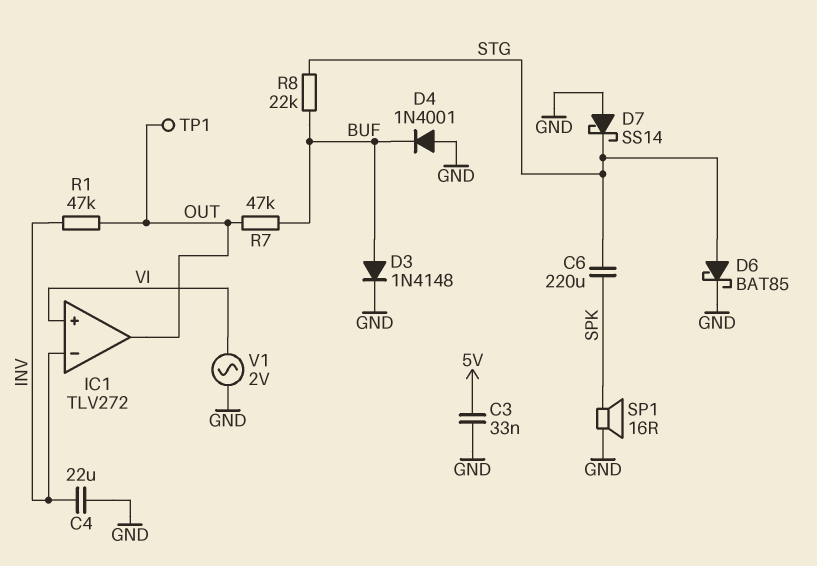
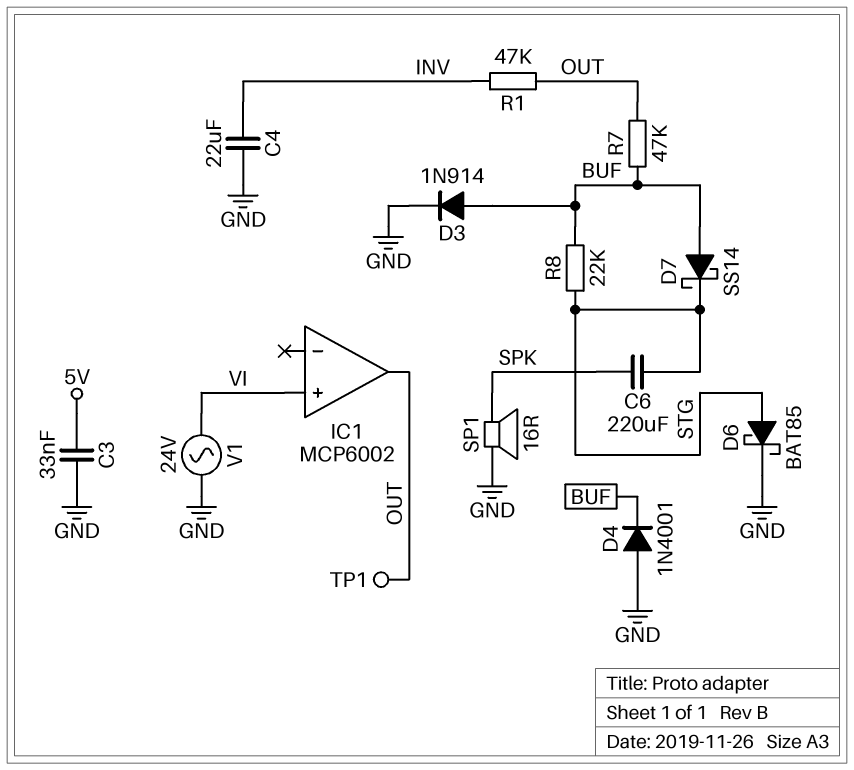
D3: diode 1N4148 (A BUF, K GND) -> diode 1N914 (A BUF, K GND)
D7: schottky SS14 (A GND, K STG) -> schottky SS14 (A BUF, K STG)
IC1: TLV272 -> MCP6002
IC1 pin in-: INV -> none
V1: AC 2V (GND, VI) -> AC 24V (GND, VI)

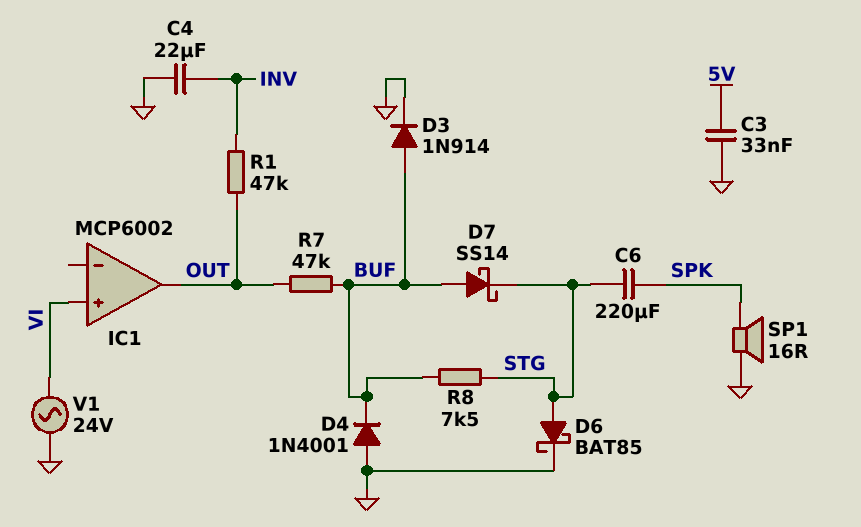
R8: 22k (BUF, STG) -> 7.5k (BUF, STG)
TP1: test point (OUT) -> none

